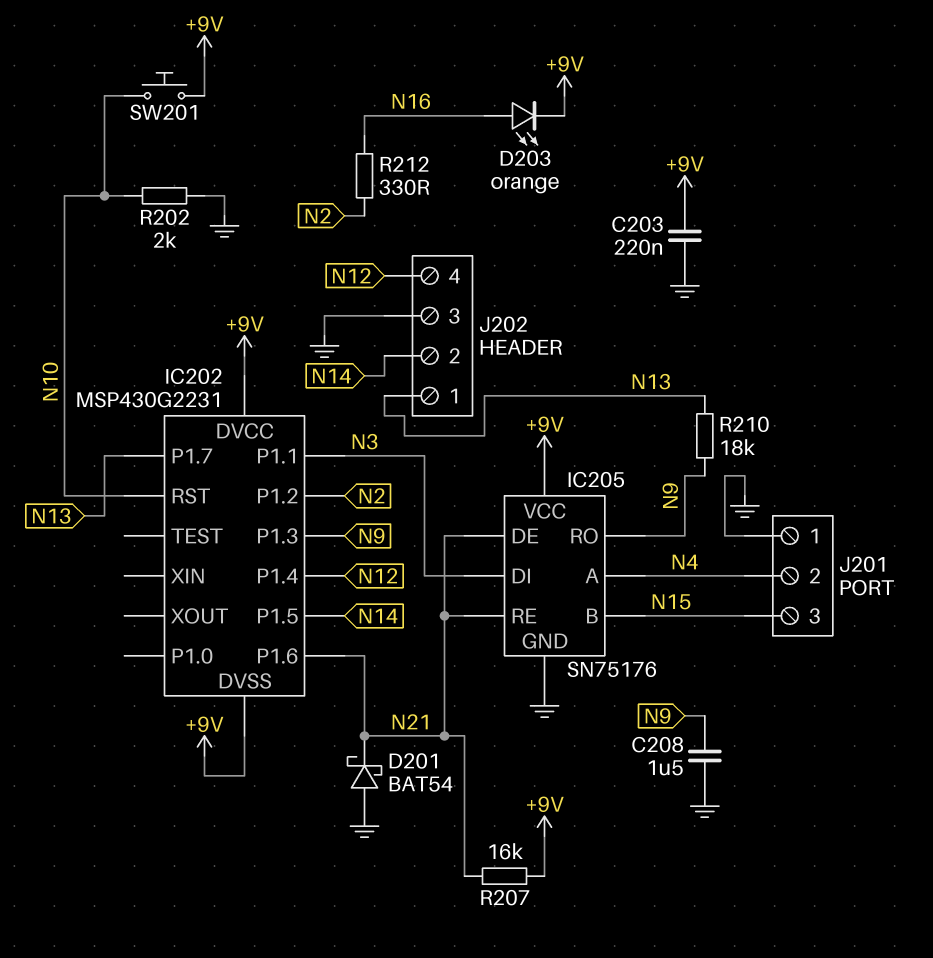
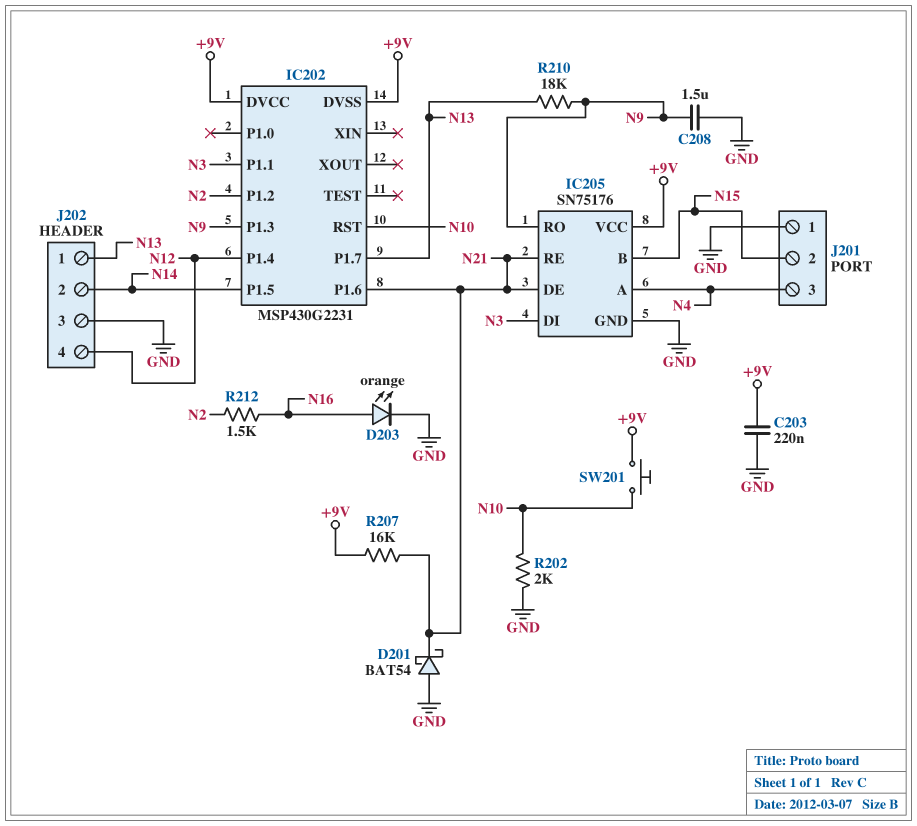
D203: LED orange (A N16, K +9V) -> LED orange (A N16, K GND)
J201 pin 2: N4 -> N15
J201 pin 3: N15 -> N4
R212: 330 (N2, N16) -> 1.5k (N2, N16)

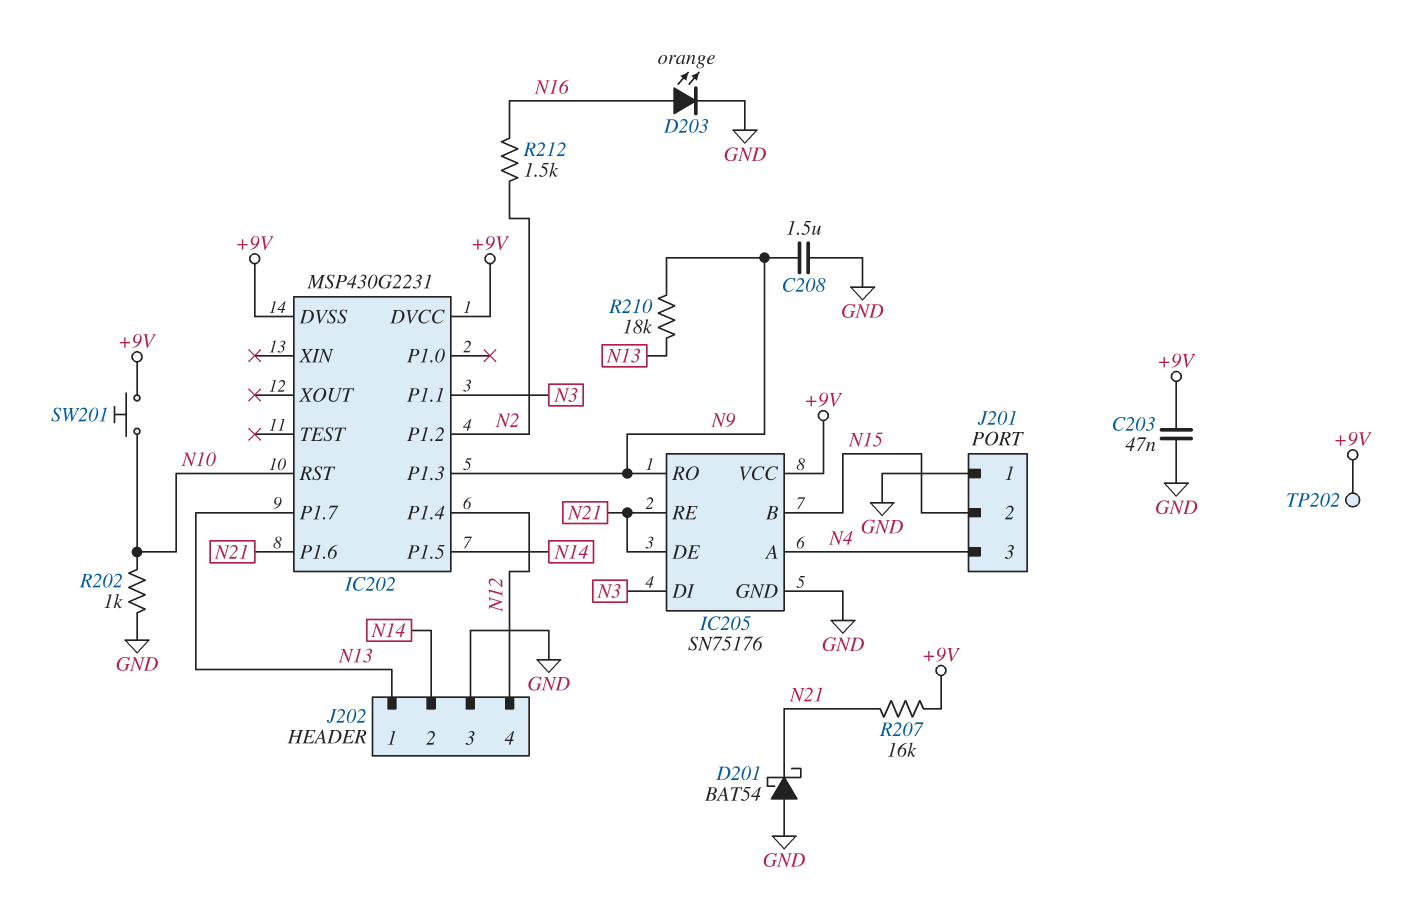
C203: 220nF (+9V, GND) -> 47nF (+9V, GND)
R202: 2k (GND, N10) -> 1k (GND, N10)
TP202: none -> test point (+9V)

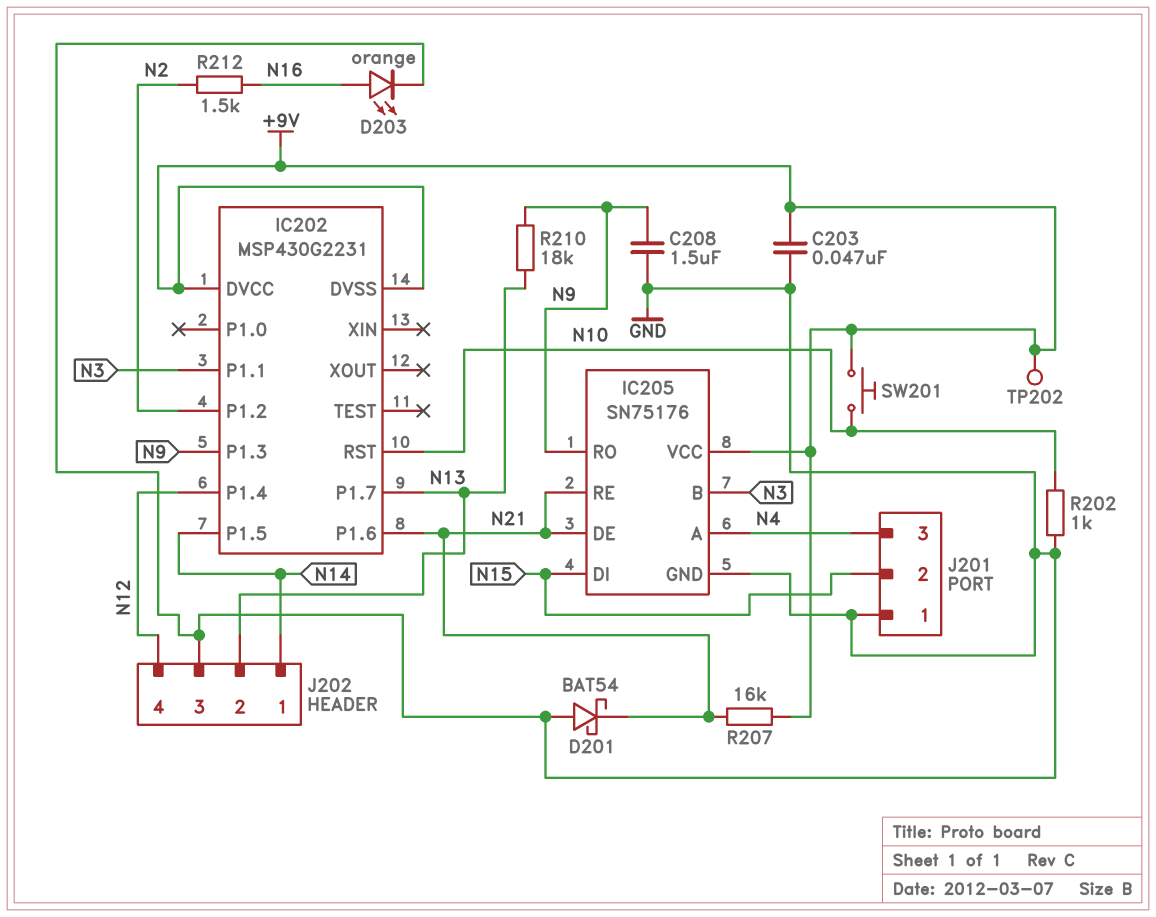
IC205 pin B: N15 -> N3
IC205 pin DI: N3 -> N15
J202 pin 1: N13 -> N14
J202 pin 2: N14 -> N13

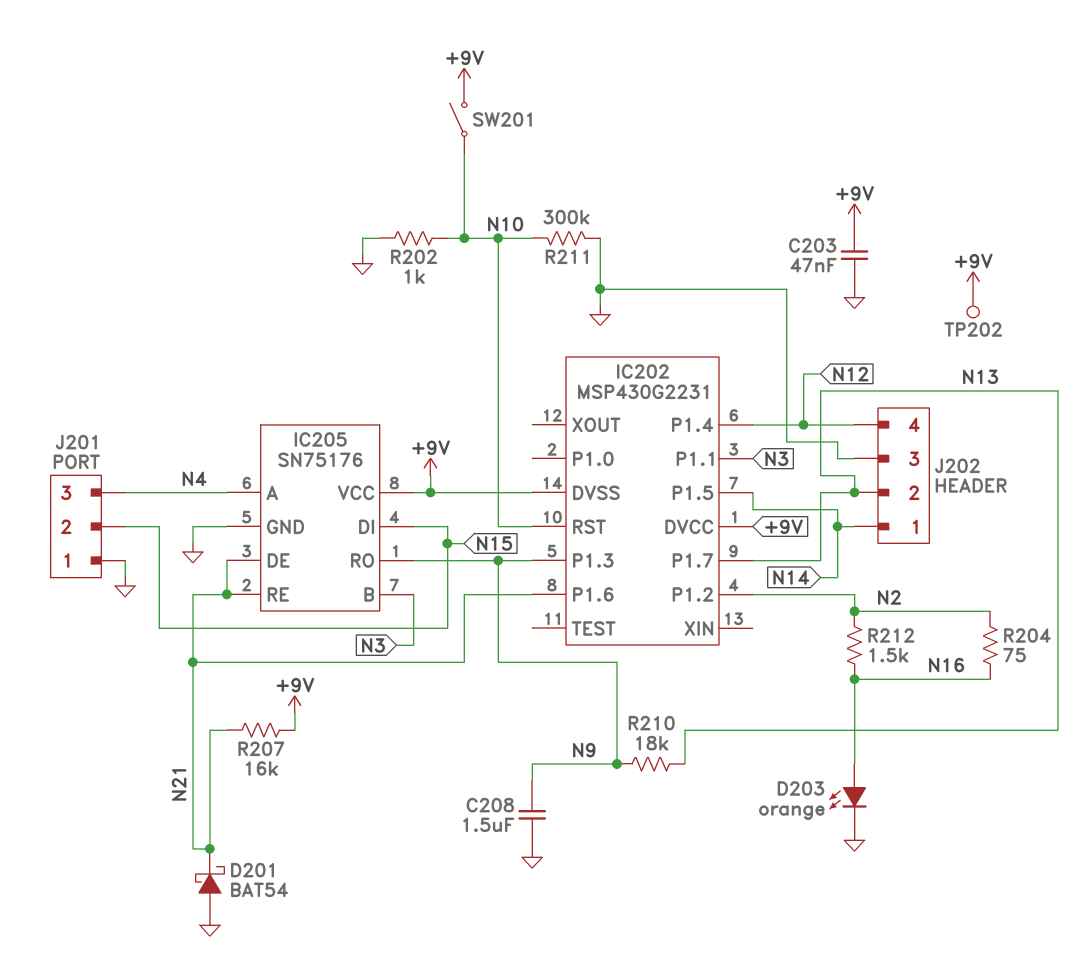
R204: none -> 75 (N2, N16)
R211: none -> 300k (GND, N10)
SW201: button (+9V, N10) -> switch (+9V, N10)

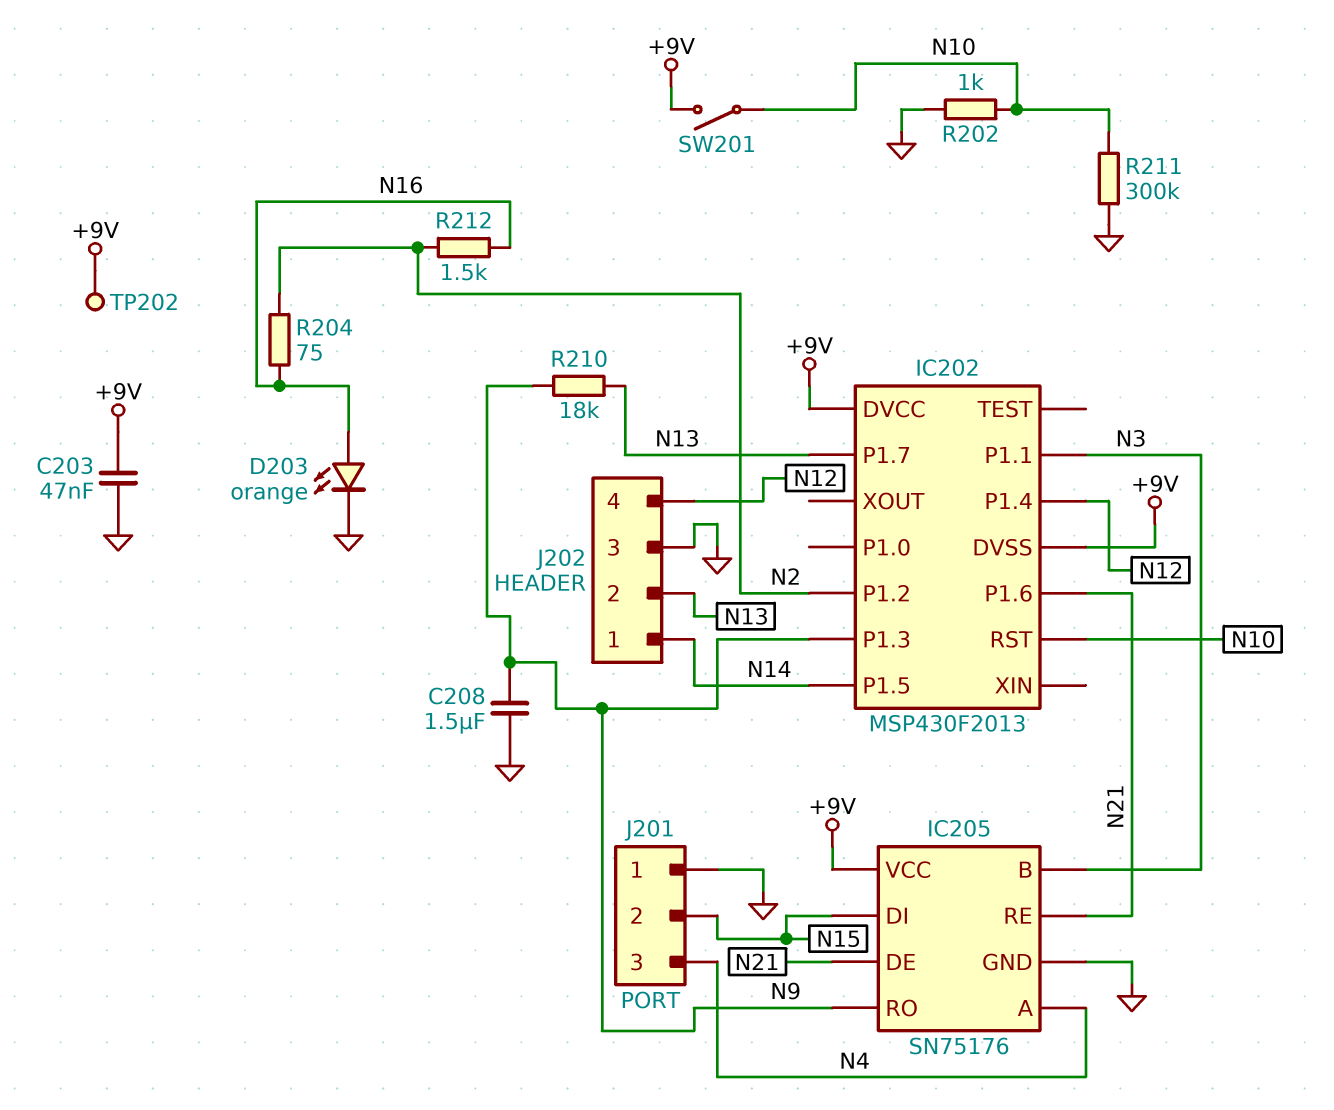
D201: schottky BAT54 (A GND, K N21) -> none
IC202: MSP430G2231 -> MSP430F2013
R207: 16k (+9V, N21) -> none

